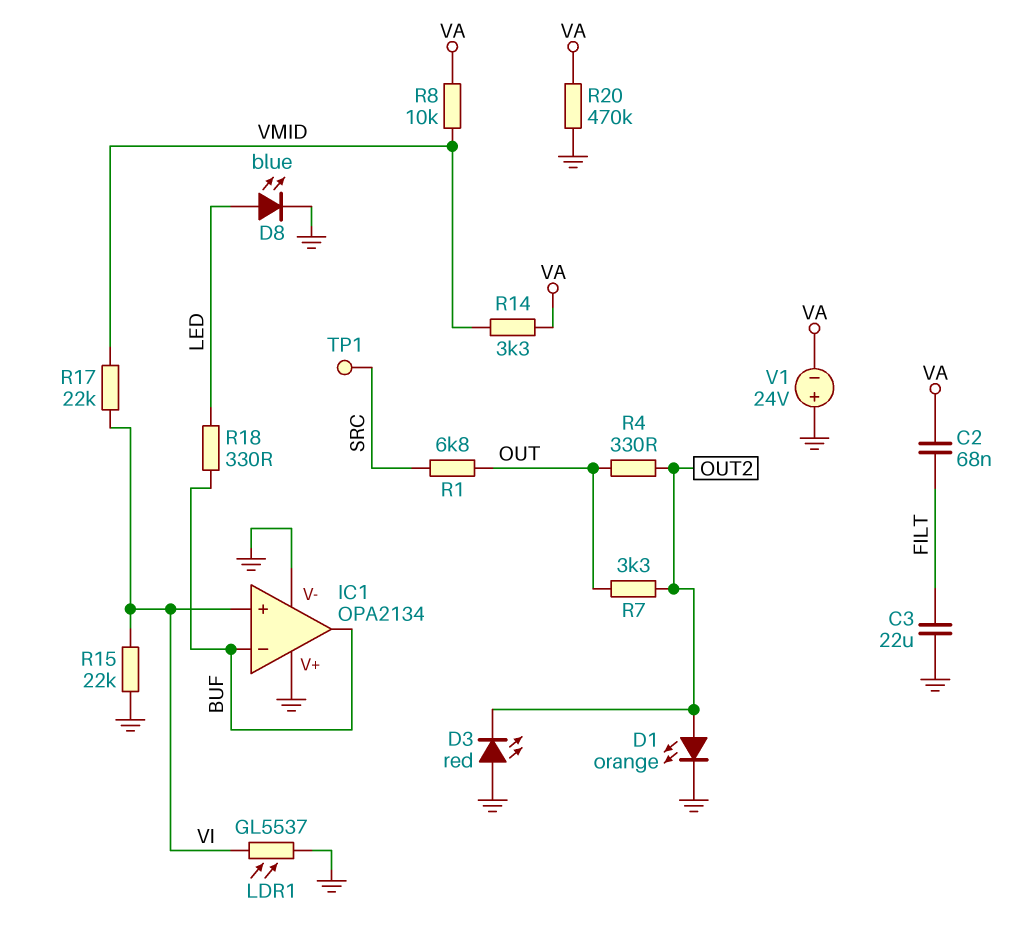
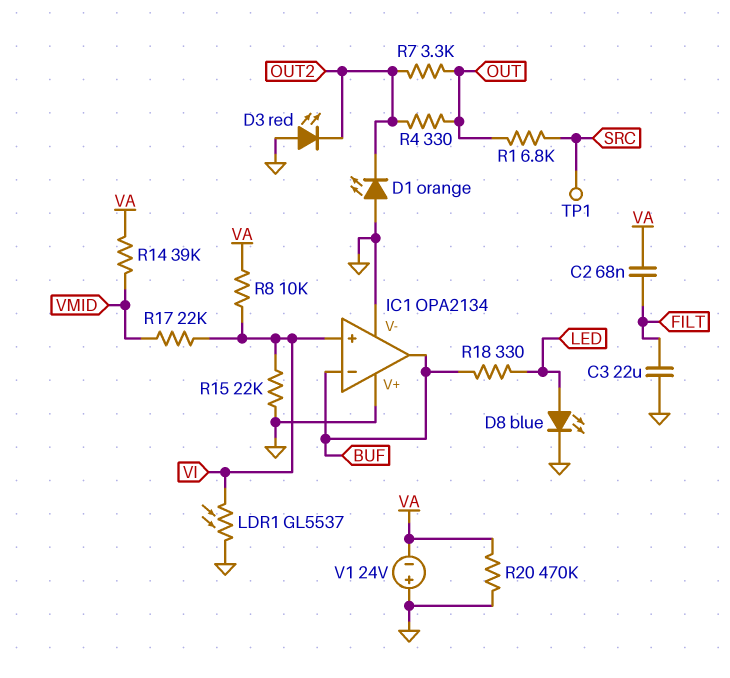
D1: LED orange (A OUT2, K GND) -> LED orange (A GND, K OUT2)
R8: 10k (VA, VMID) -> 10k (VA, VI)
R14: 3.3k (VA, VMID) -> 39k (VA, VMID)

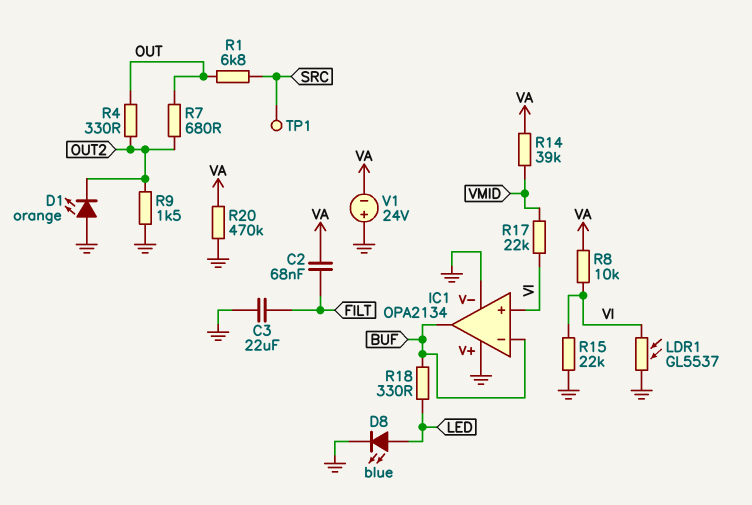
D3: LED red (A GND, K OUT2) -> none
R7: 3.3k (OUT, OUT2) -> 680 (OUT, OUT2)
R9: none -> 1.5k (GND, OUT2)

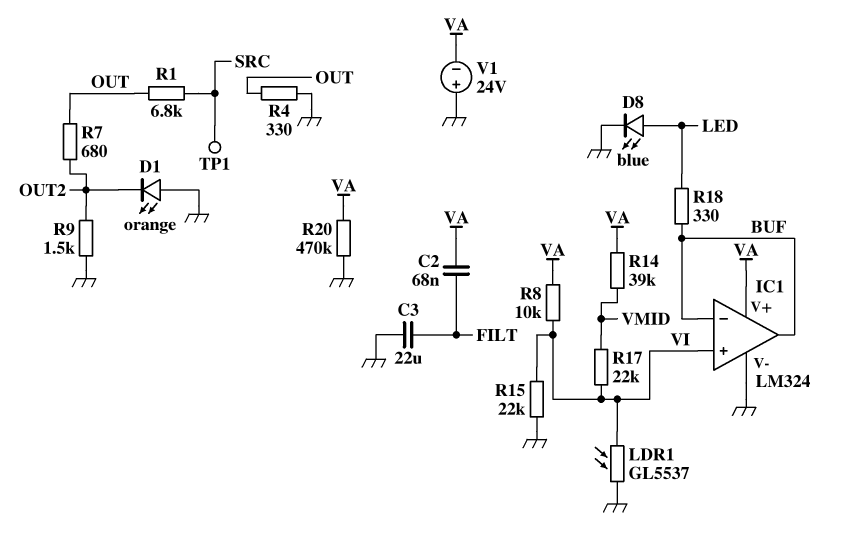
IC1: OPA2134 -> LM324
IC1 pin V+: GND -> VA
R4: 330 (OUT, OUT2) -> 330 (GND, OUT)

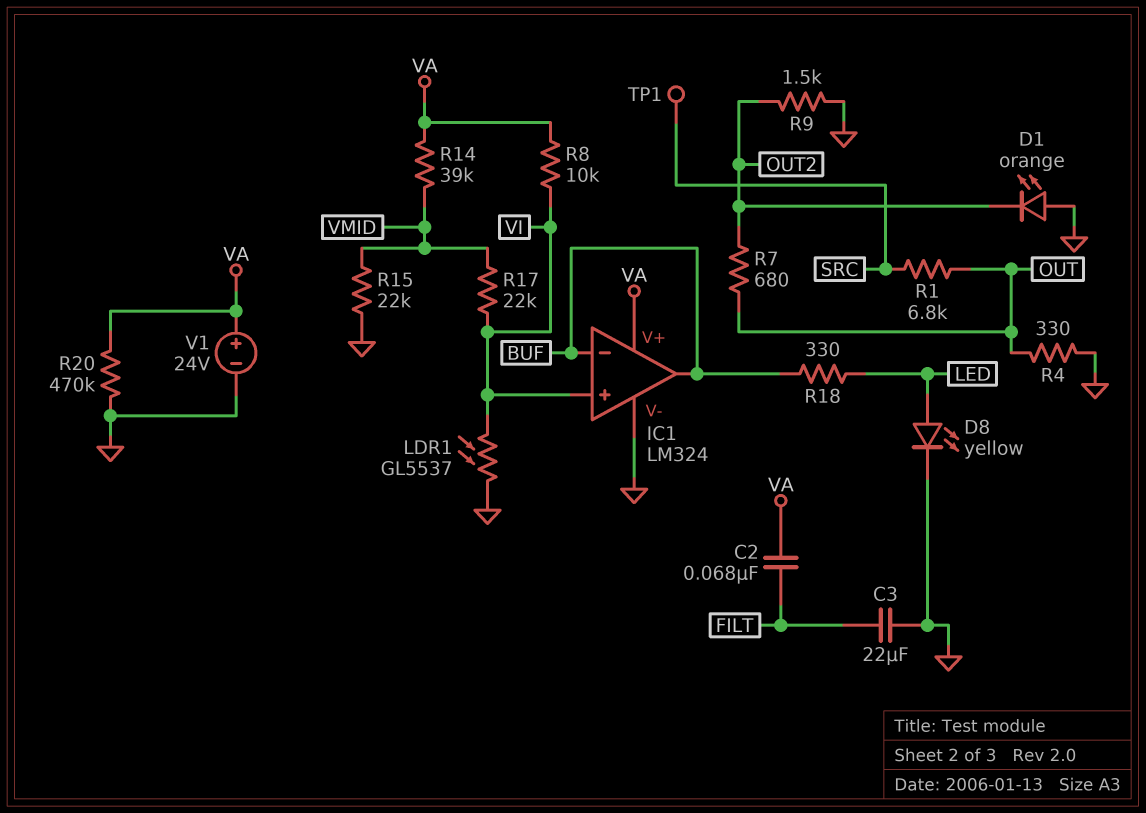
D8: LED blue (A LED, K GND) -> LED yellow (A LED, K GND)
R15: 22k (GND, VI) -> 22k (GND, VMID)
V1: 24V (plus GND, minus VA) -> 24V (plus VA, minus GND)

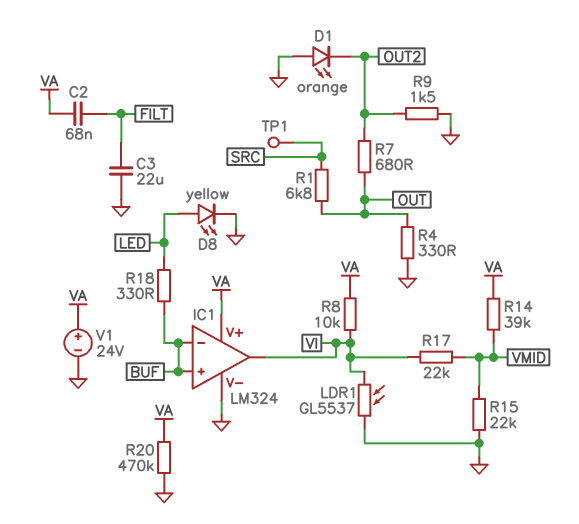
IC1 pin in+: VI -> BUF
IC1 pin out: BUF -> VI

